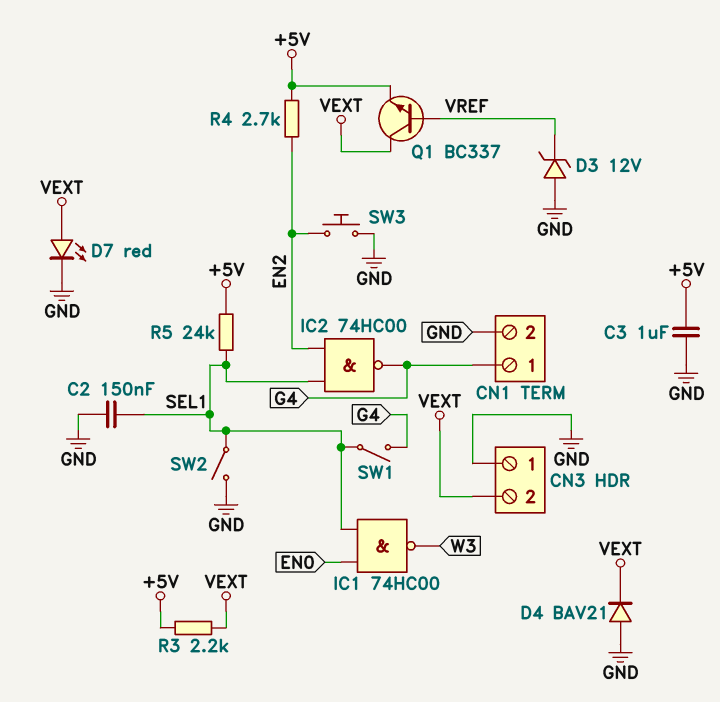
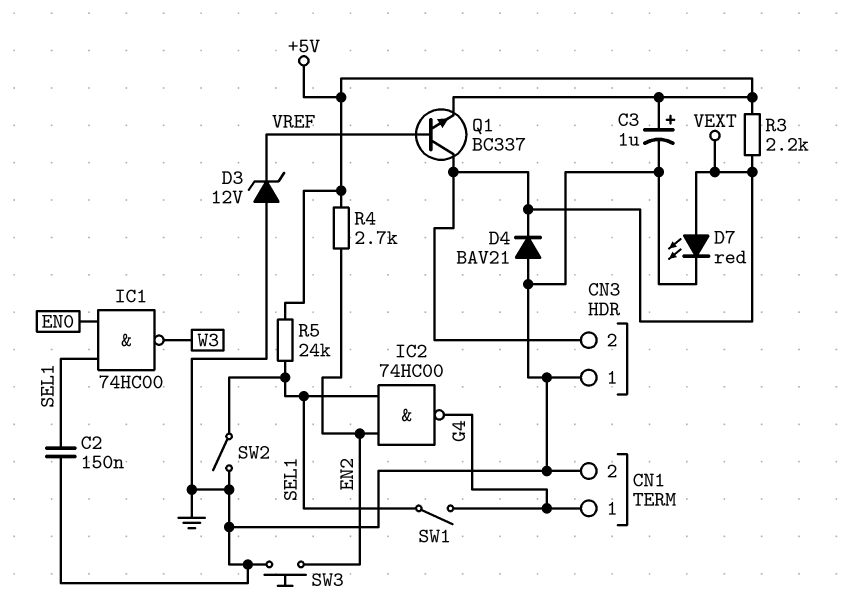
C3: 1uF (+5V, GND) -> 1uF (plus +5V, minus GND)

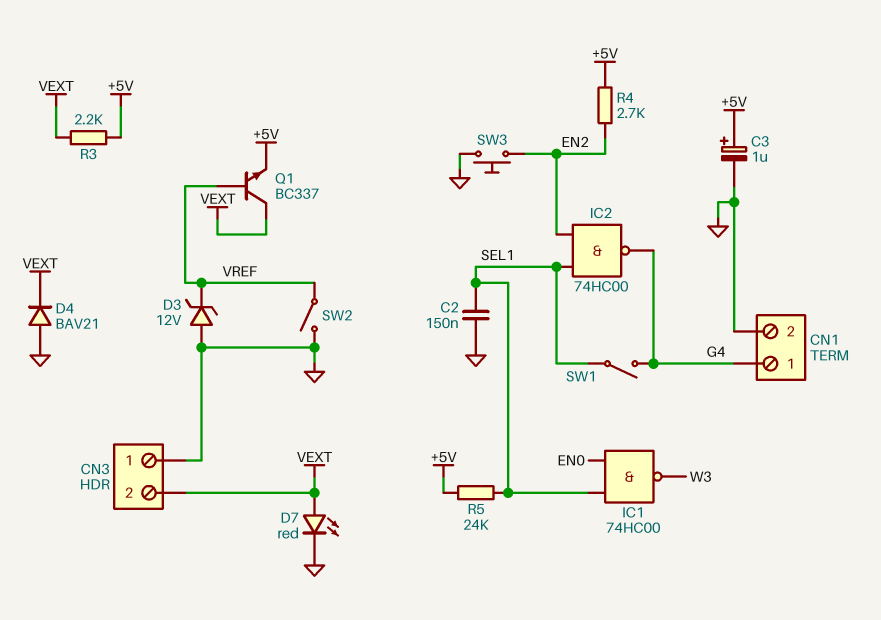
SW2: switch (GND, SEL1) -> switch (GND, VREF)

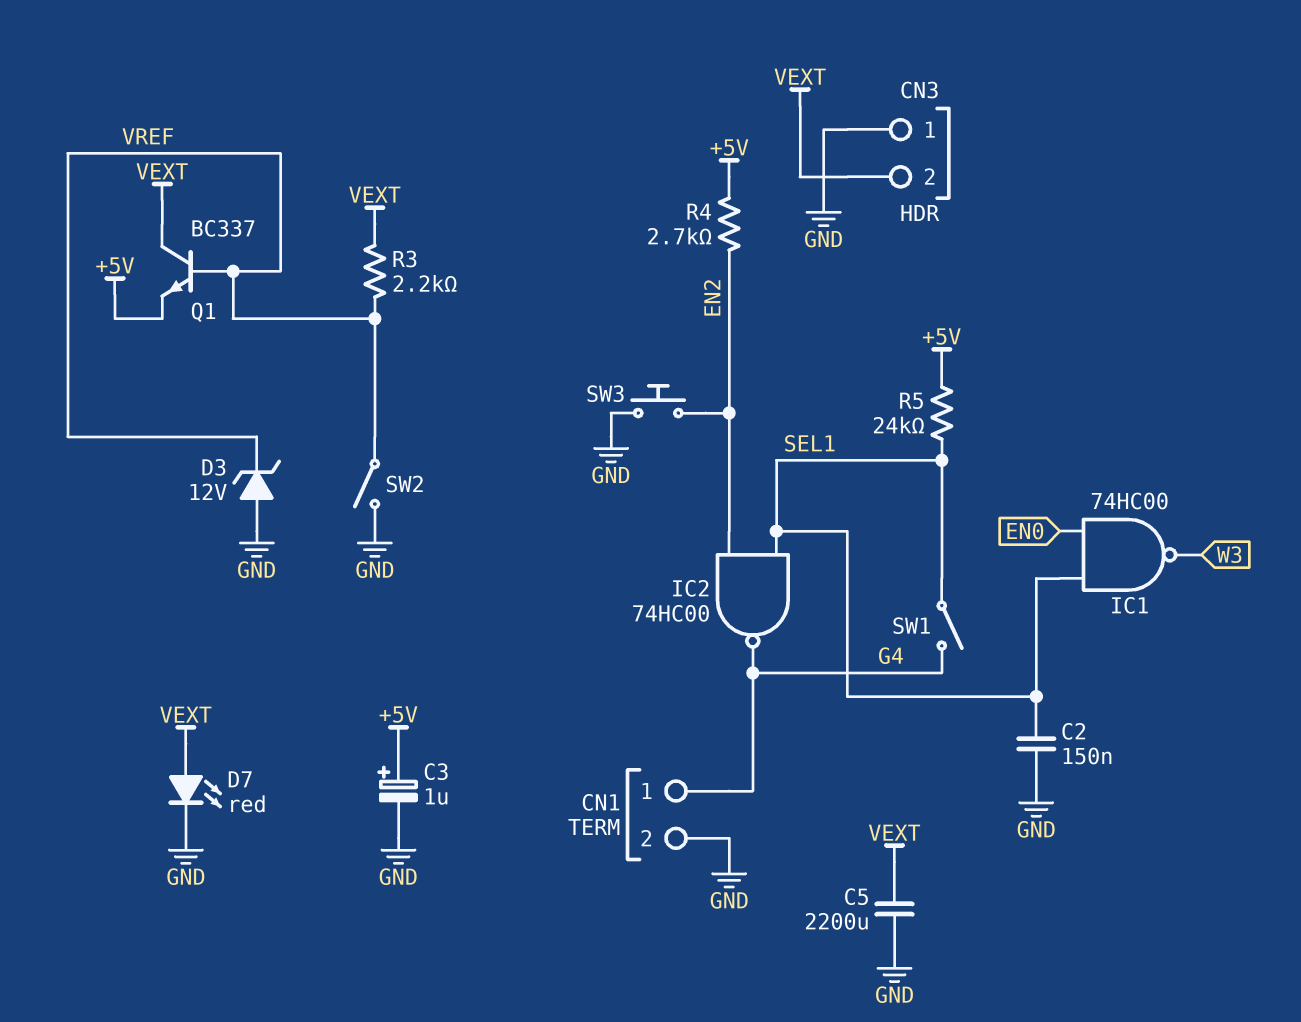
C5: none -> 2200uF (GND, VEXT)
D4: diode BAV21 (A GND, K VEXT) -> none
R3: 2.2k (+5V, VEXT) -> 2.2k (VEXT, VREF)

